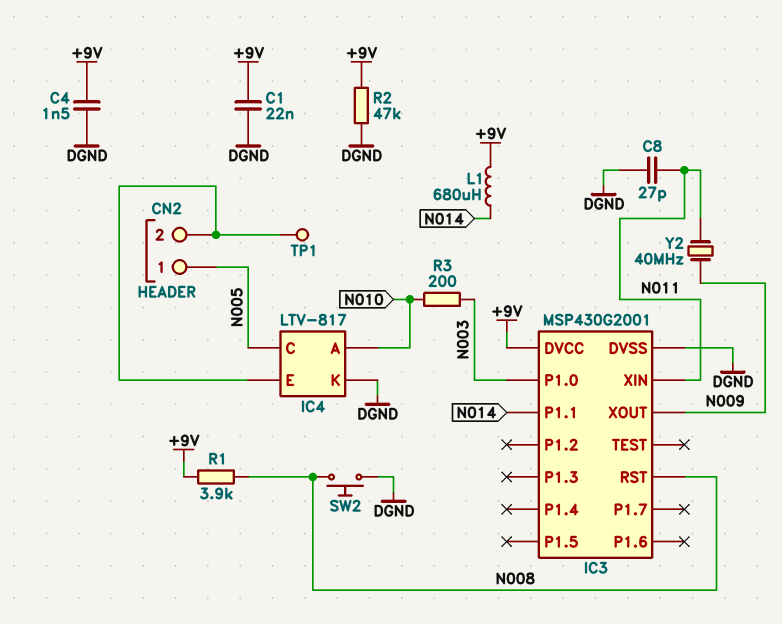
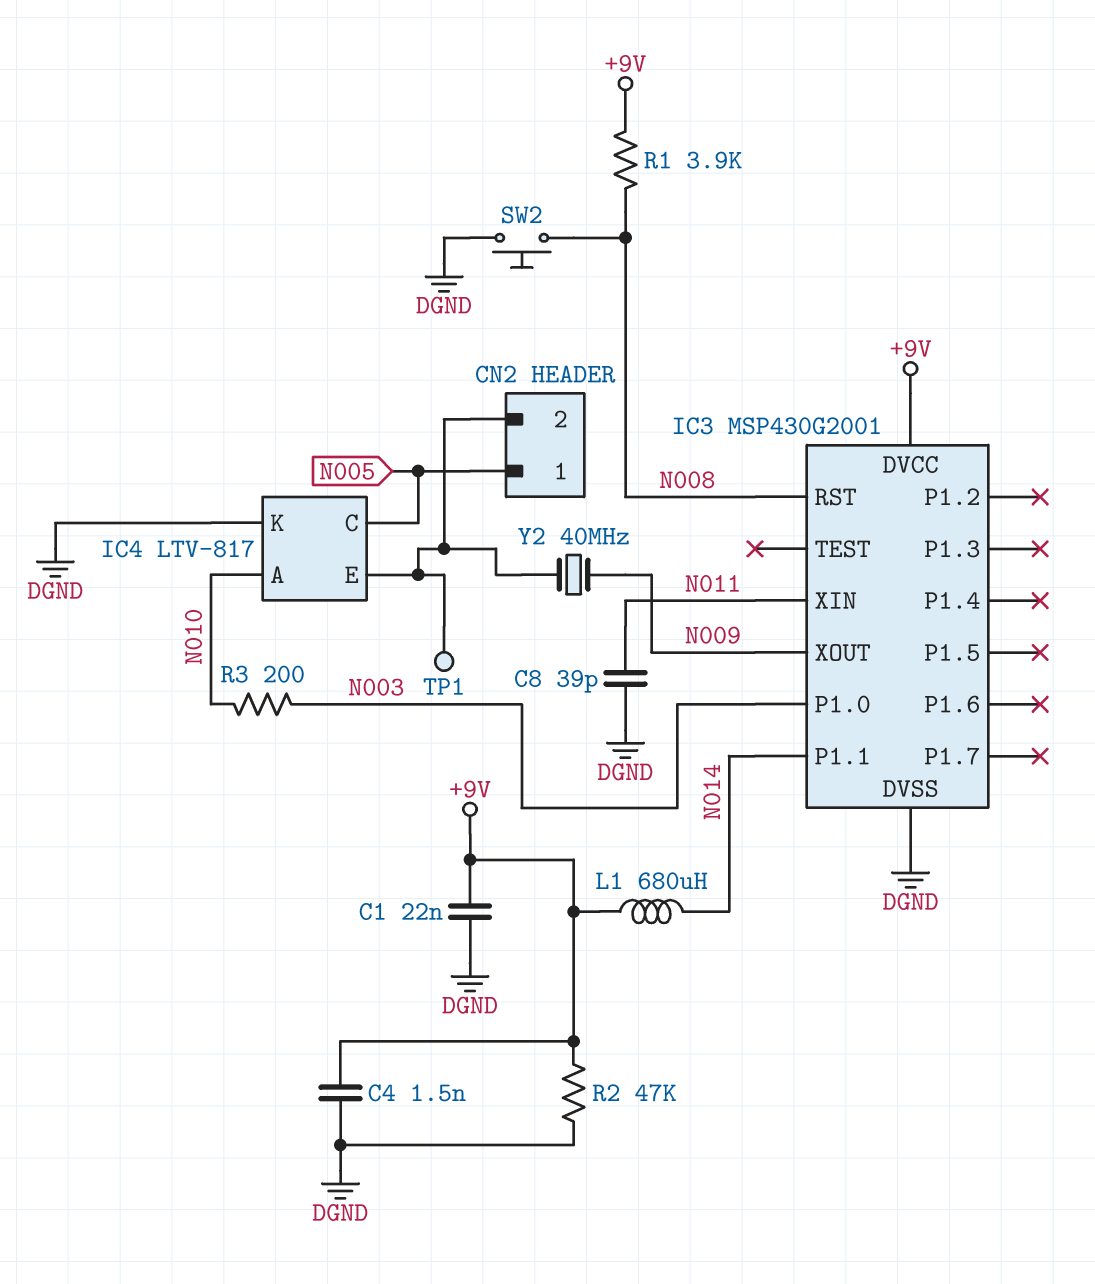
C8: 27pF (DGND, N011) -> 39pF (DGND, N011)
Y2: 40MHz (N009, N011) -> 40MHz (CN2/2, N009)

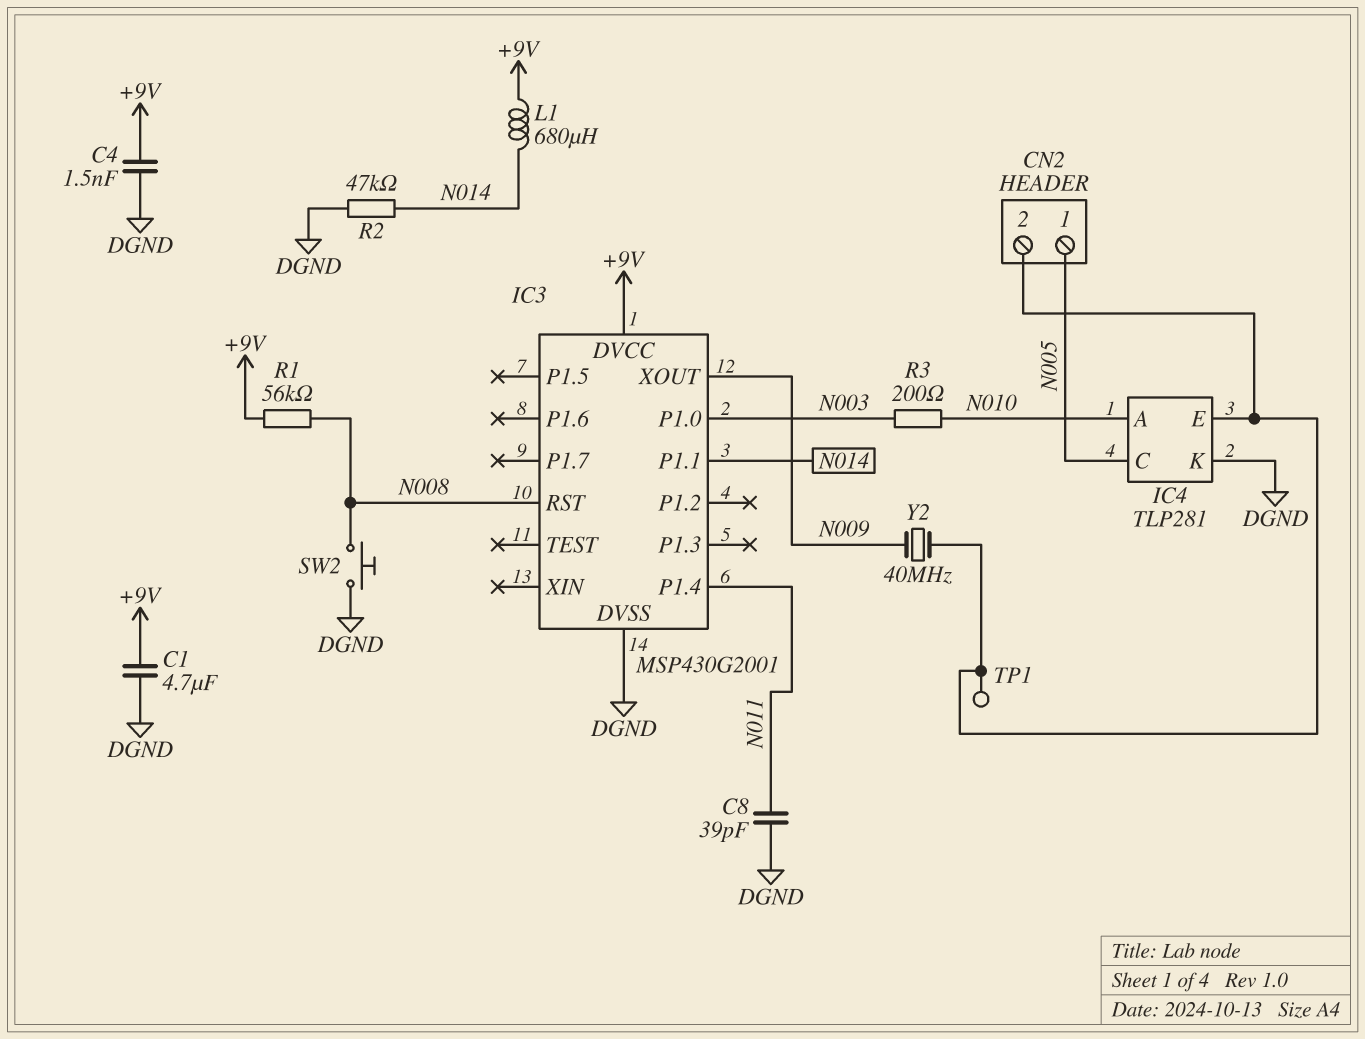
C1: 22nF (+9V, DGND) -> 4.7uF (+9V, DGND)
IC3 pin P1.4: none -> N011
IC3 pin XIN: N011 -> none
IC4: LTV-817 -> TLP281
R1: 3.9k (+9V, N008) -> 56k (+9V, N008)
R2: 47k (+9V, DGND) -> 47k (DGND, N014)

